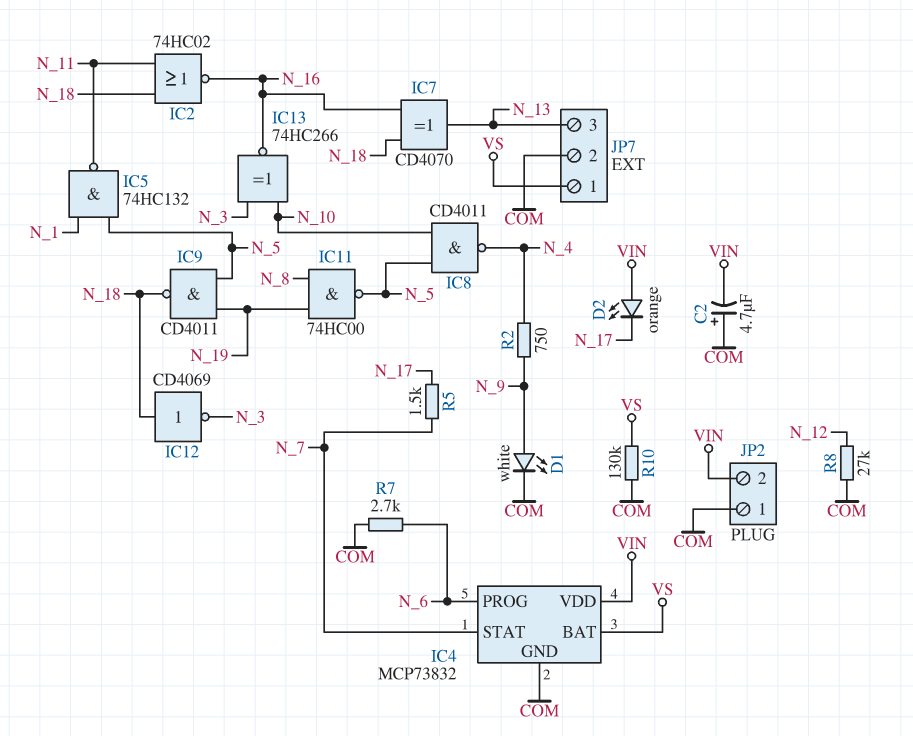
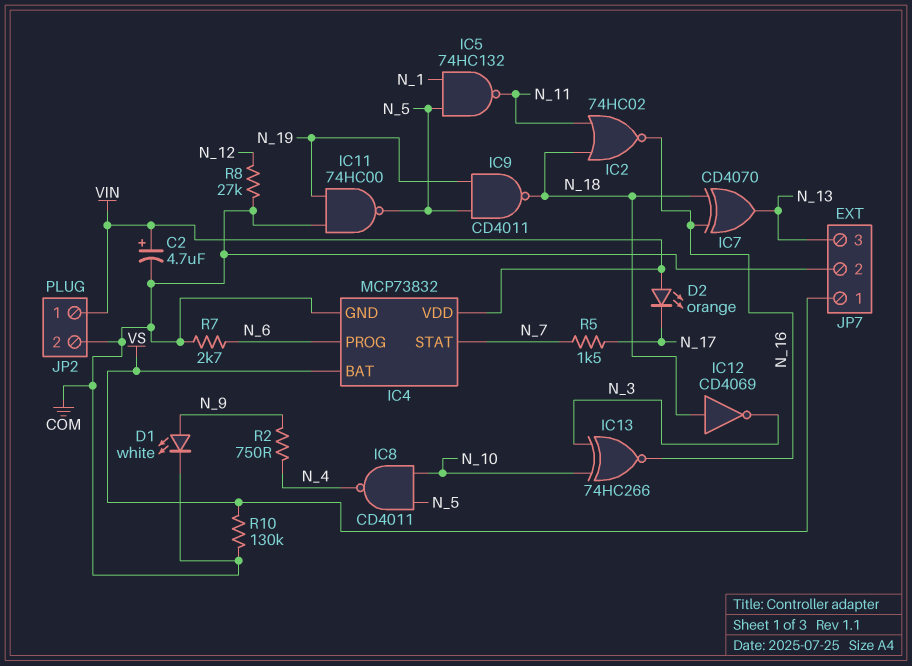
C2: 4.7uF (plus COM, minus VIN) -> 4.7uF (plus VIN, minus COM)
IC11: NAND 74HC00 (in N_8, in N_19, out N_5) -> NAND 74HC00 (in COM, in N_19, out N_5)
JP2 pin 1: COM -> VIN
JP2 pin 2: VIN -> COM

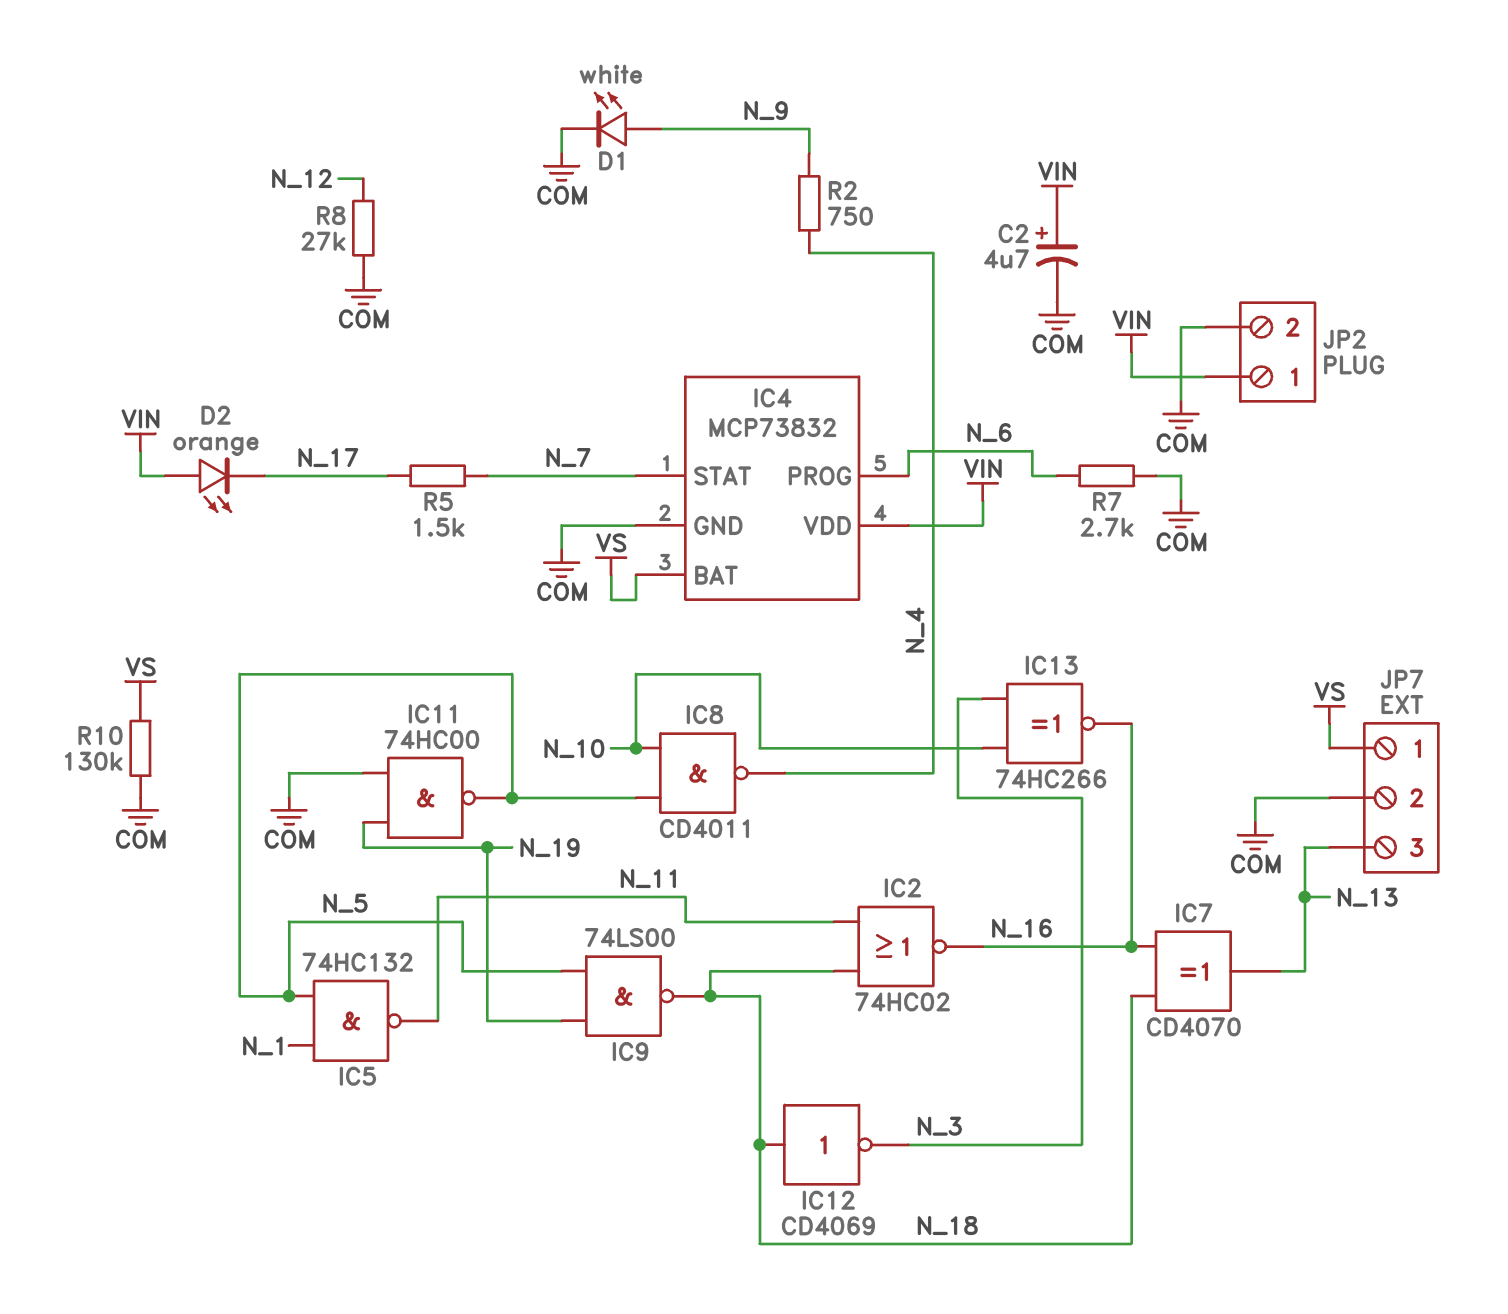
IC9: NAND CD4011 (in N_5, in N_19, out N_18) -> NAND 74LS00 (in N_5, in N_19, out N_18)

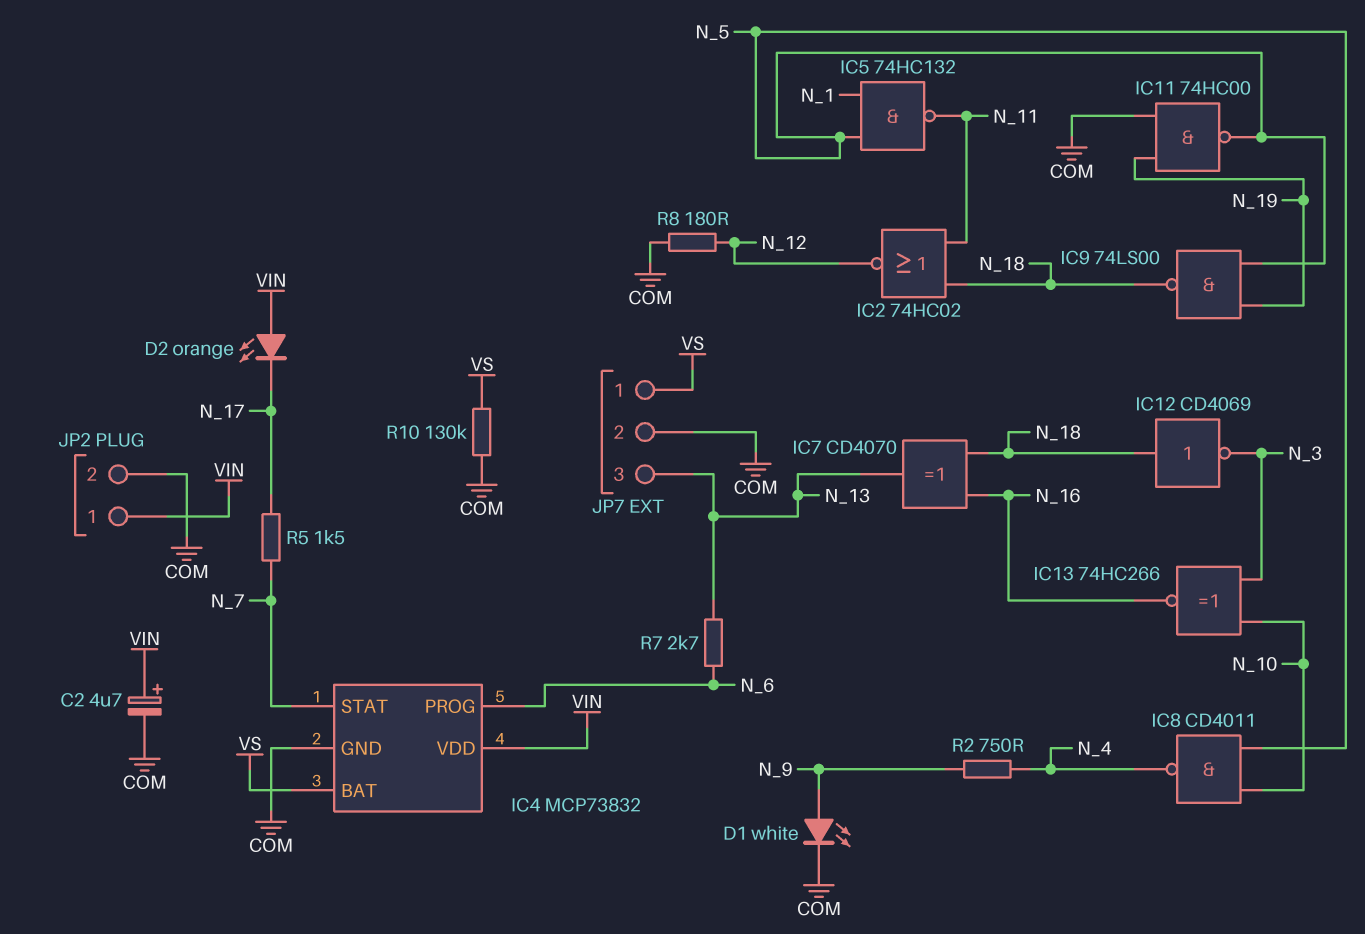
IC2: NOR 74HC02 (in N_11, in N_18, out N_16) -> NOR 74HC02 (in N_11, in N_18, out N_12)
R7: 2.7k (COM, N_6) -> 2.7k (N_6, N_13)
R8: 27k (COM, N_12) -> 180 (COM, N_12)

